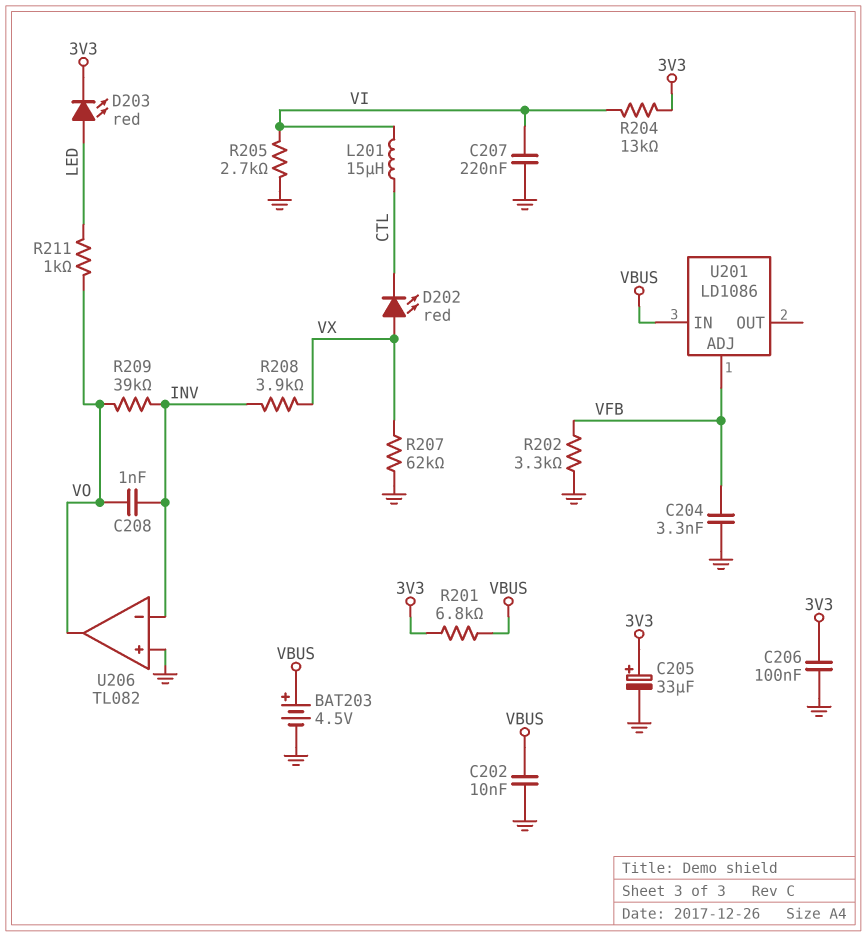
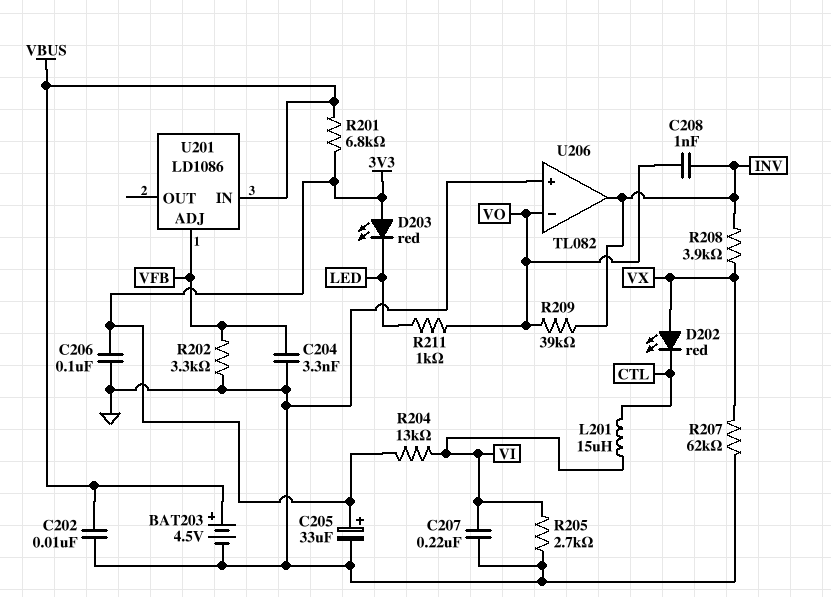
D203: LED red (A LED, K 3V3) -> LED red (A 3V3, K LED)
U206 pin in-: INV -> VO
U206 pin out: VO -> INV

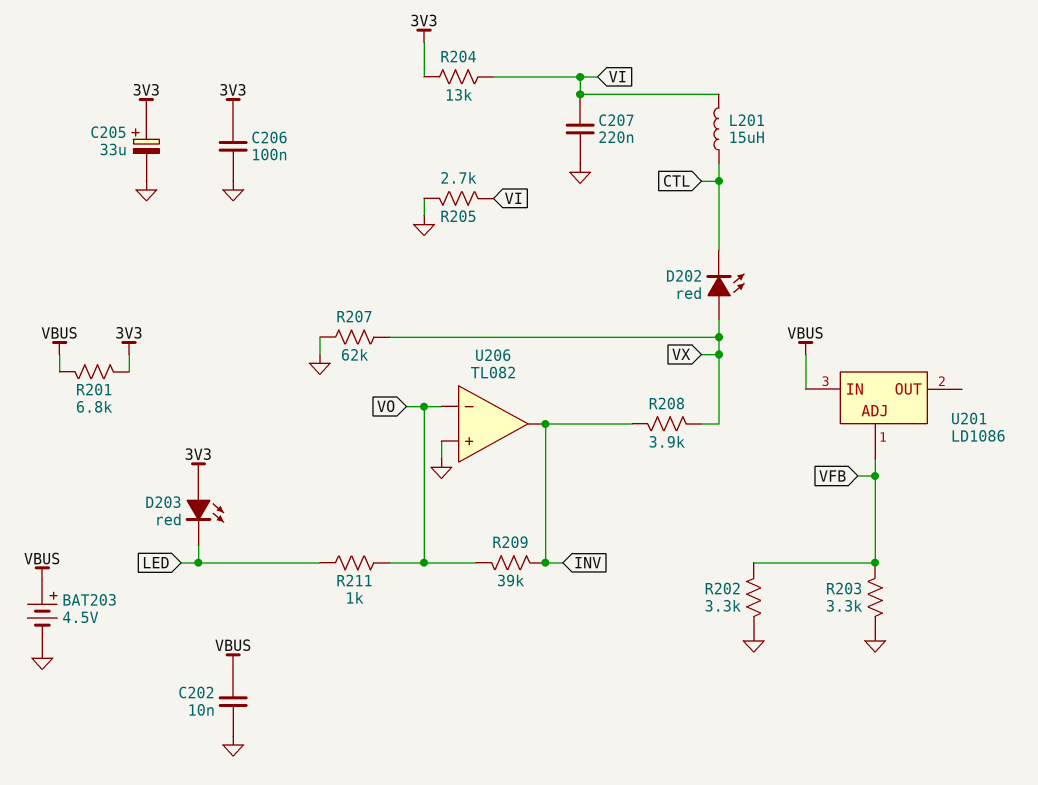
C204: 3.3nF (GND, VFB) -> none
C208: 1nF (INV, VO) -> none
R203: none -> 3.3k (GND, VFB)

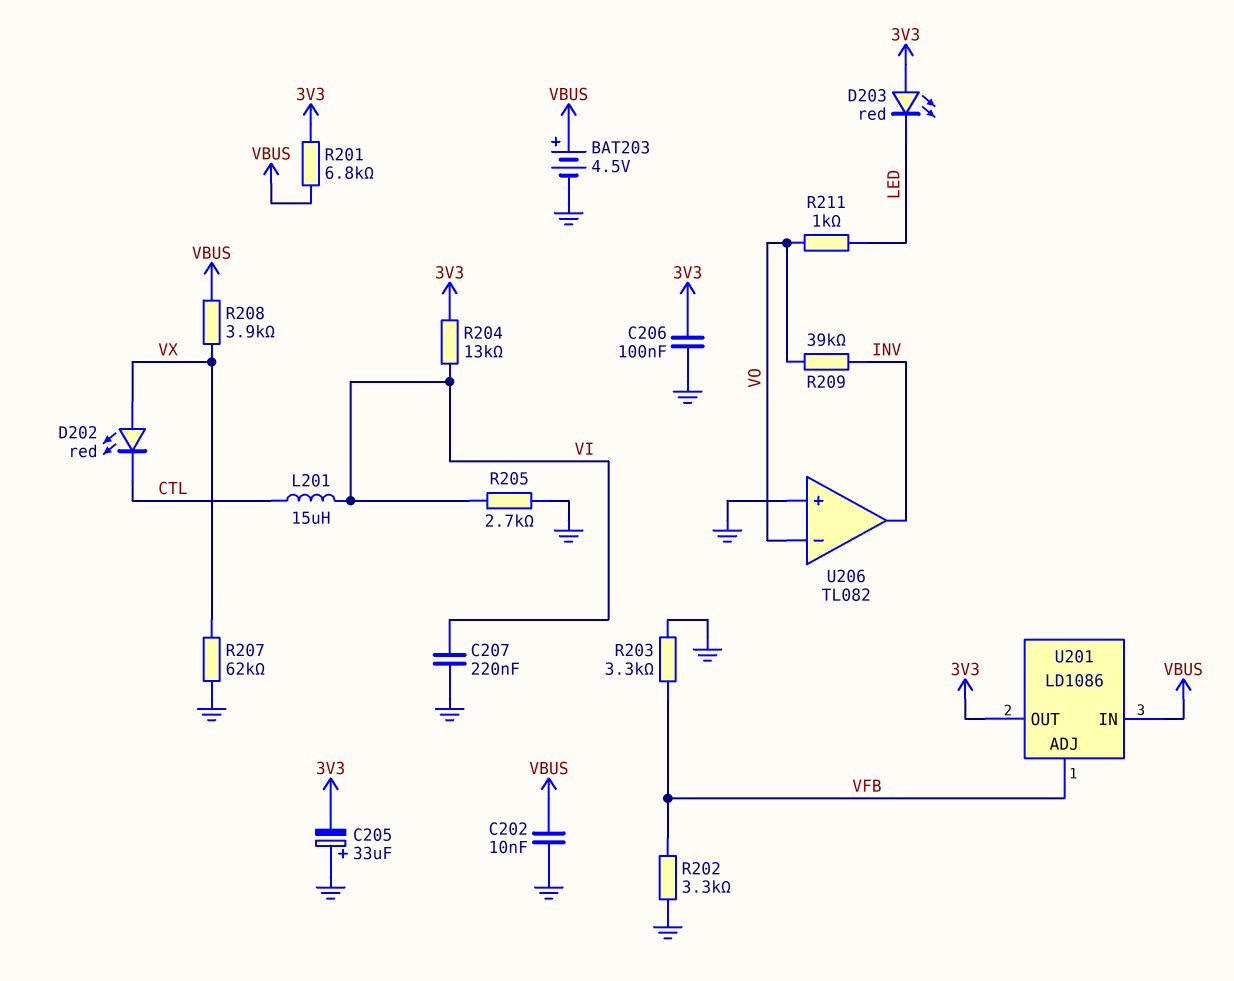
C205: 33uF (plus 3V3, minus GND) -> 33uF (plus GND, minus 3V3)
R208: 3.9k (INV, VX) -> 3.9k (VBUS, VX)
U201 pin OUT: none -> 3V3

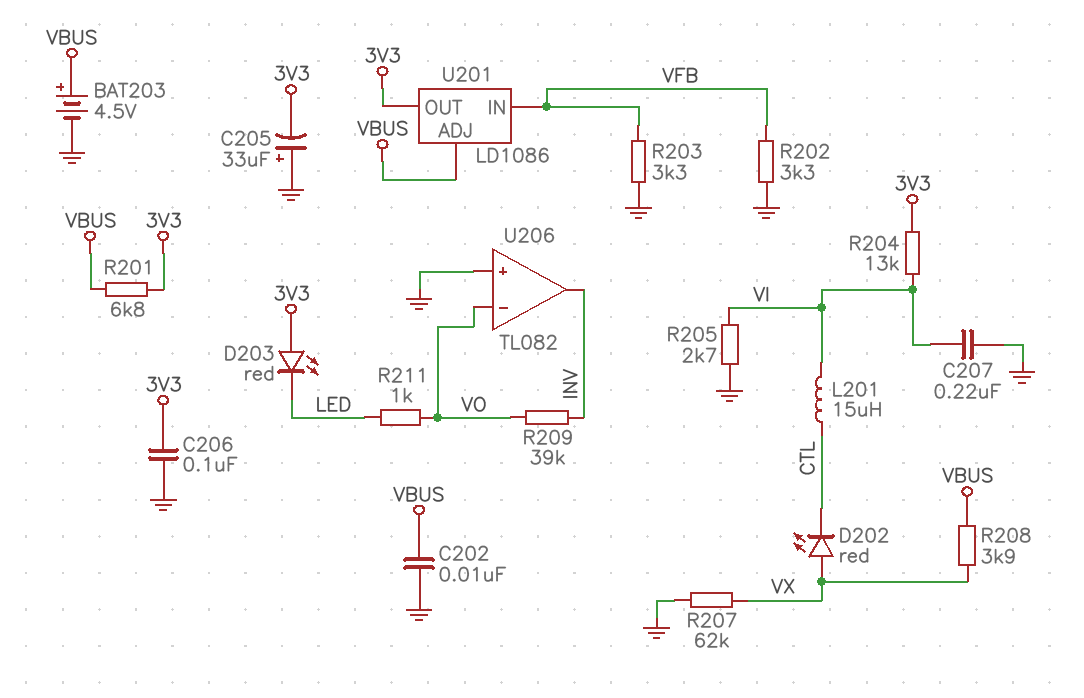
U201 pin ADJ: VFB -> VBUS
U201 pin IN: VBUS -> VFB

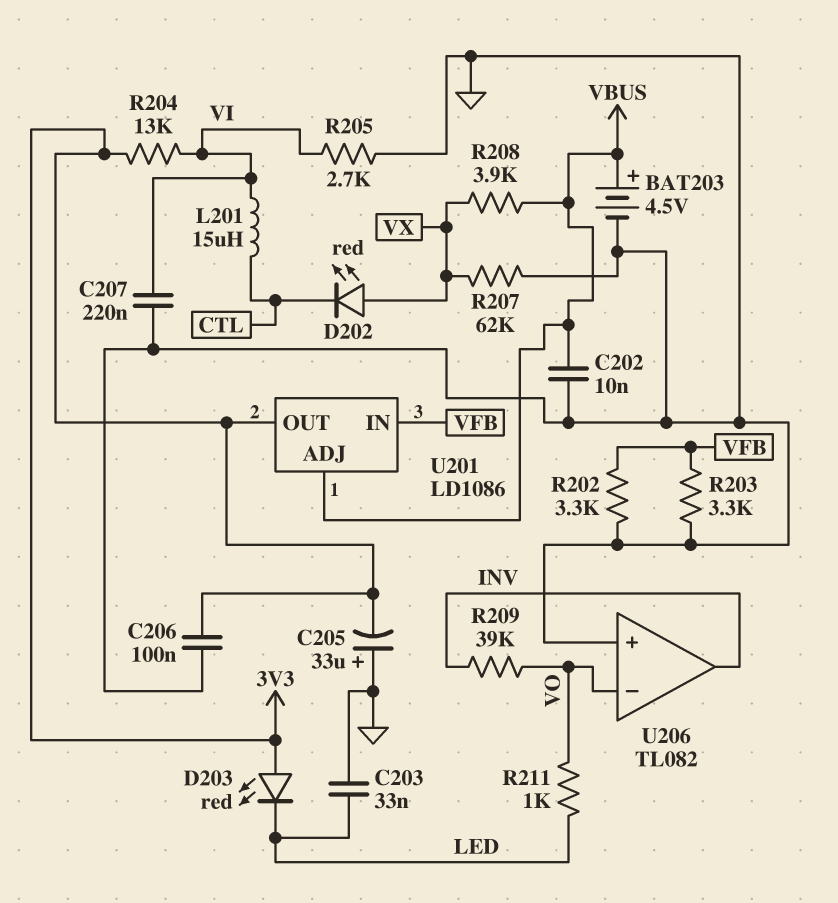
C203: none -> 33nF (GND, LED)
R201: 6.8k (3V3, VBUS) -> none

